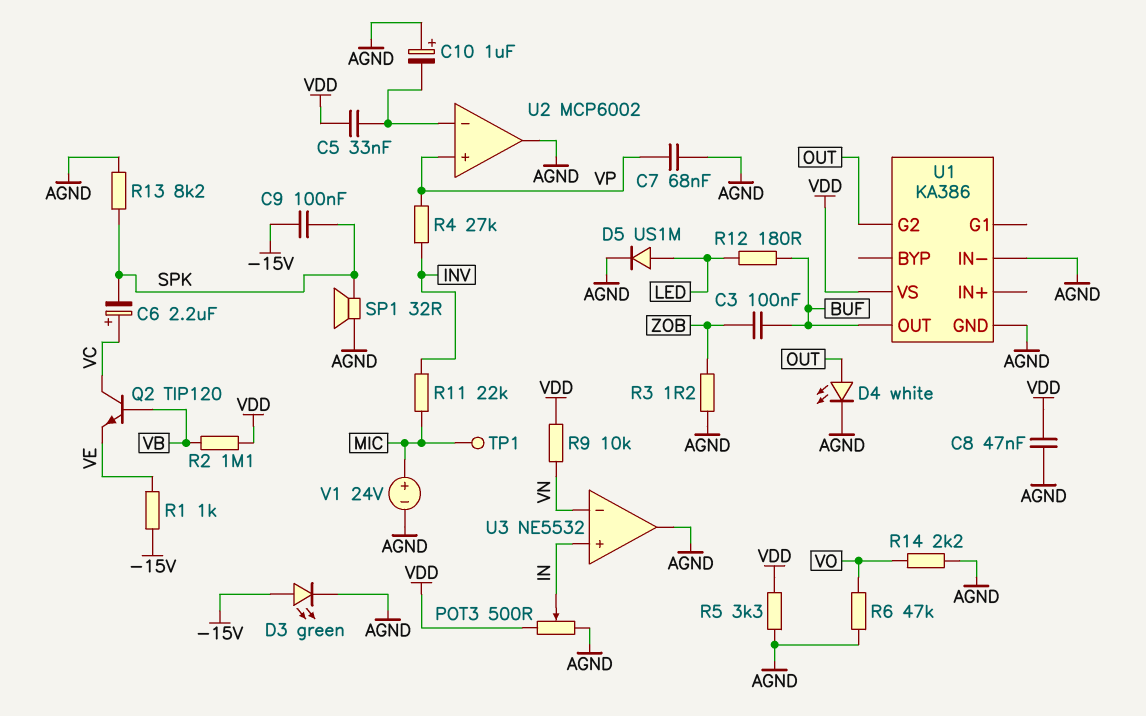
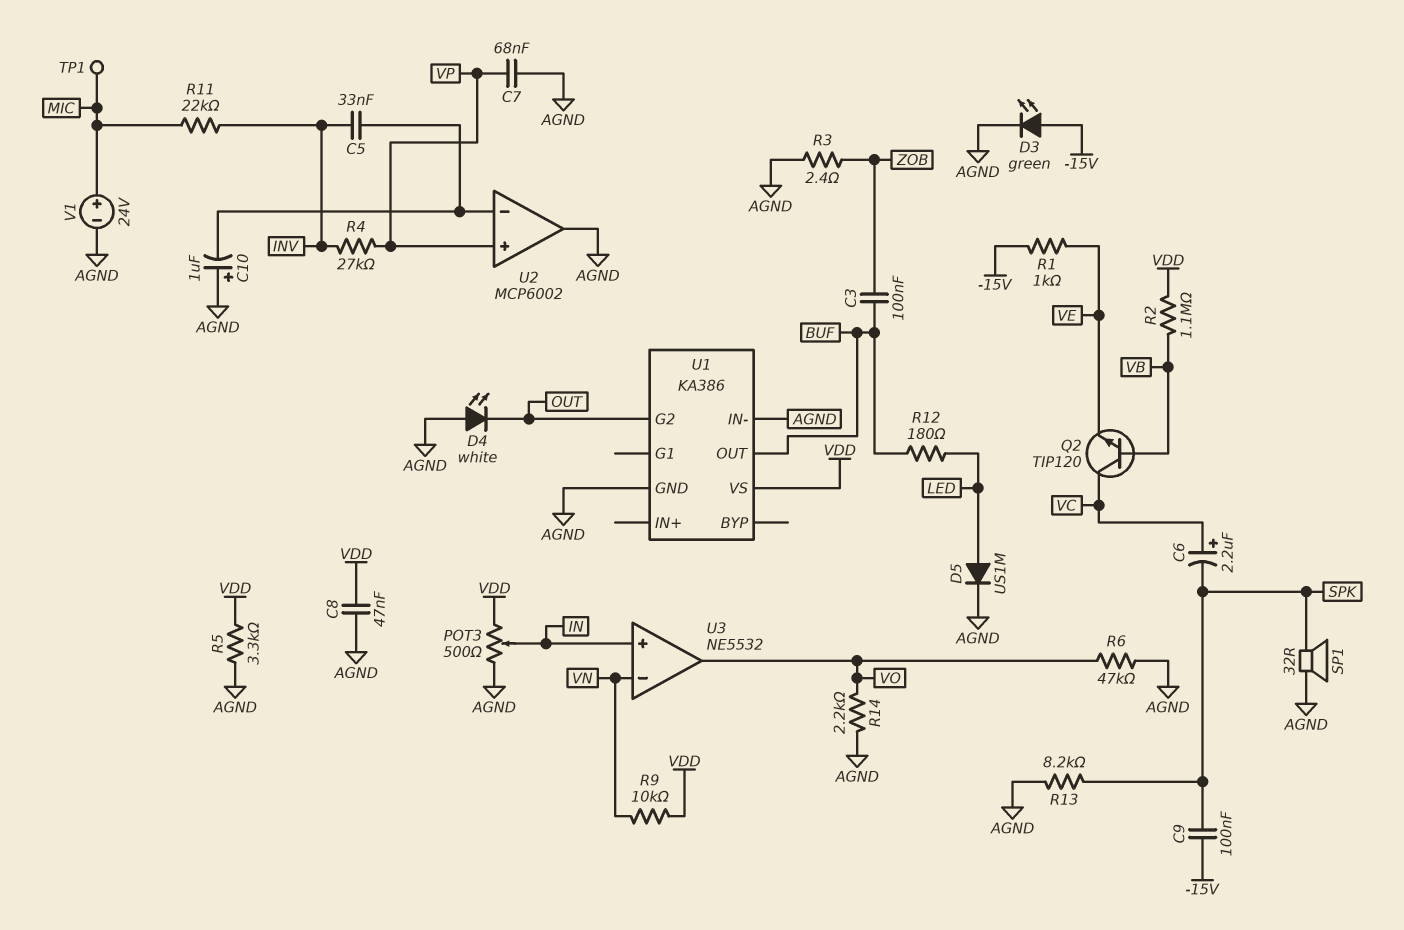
C5: 33nF (U2/in-, VDD) -> 33nF (INV, U2/in-)
D4: LED white (A OUT, K AGND) -> LED white (A AGND, K OUT)
R3: 1.2 (AGND, ZOB) -> 2.4 (AGND, ZOB)
U3 pin out: AGND -> VO

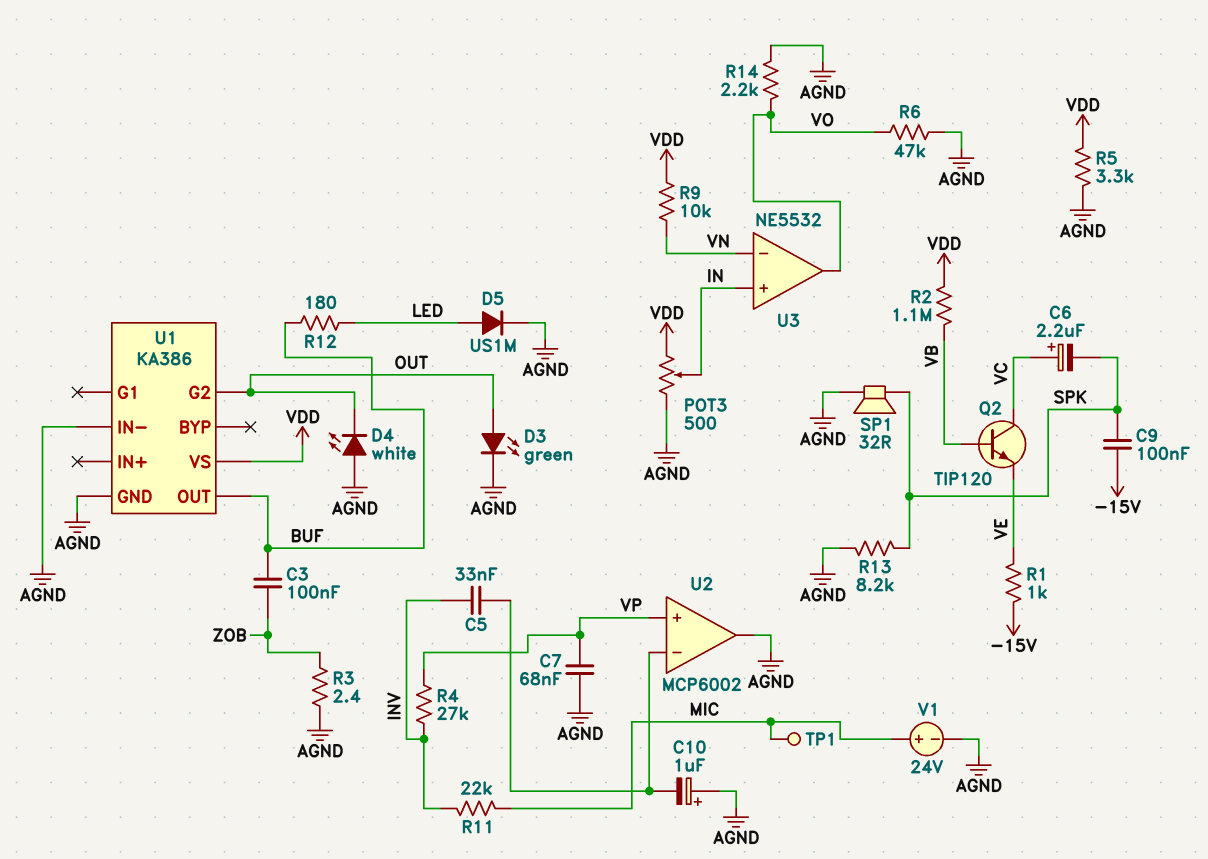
C8: 47nF (AGND, VDD) -> none
D3: LED green (A -15V, K AGND) -> LED green (A OUT, K AGND)

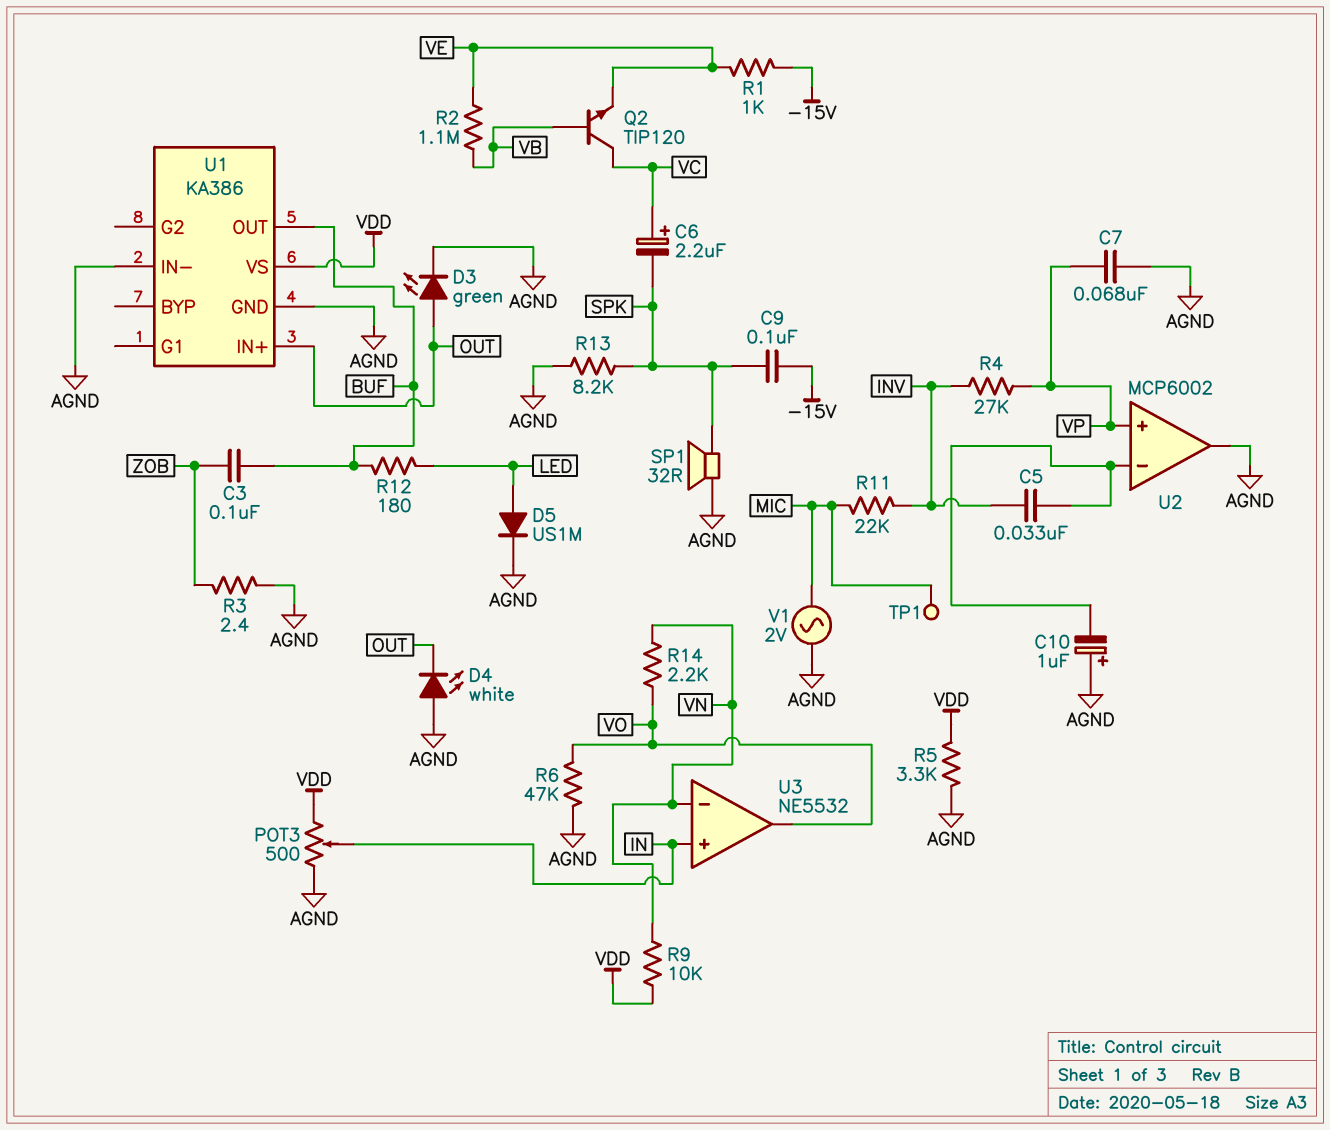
R2: 1.1M (VB, VDD) -> 1.1M (VB, VE)
R14: 2.2k (AGND, VO) -> 2.2k (VN, VO)
U1 pin G2: OUT -> none
U1 pin IN+: none -> OUT
V1: 24V (plus MIC, minus AGND) -> AC 2V (AGND, MIC)

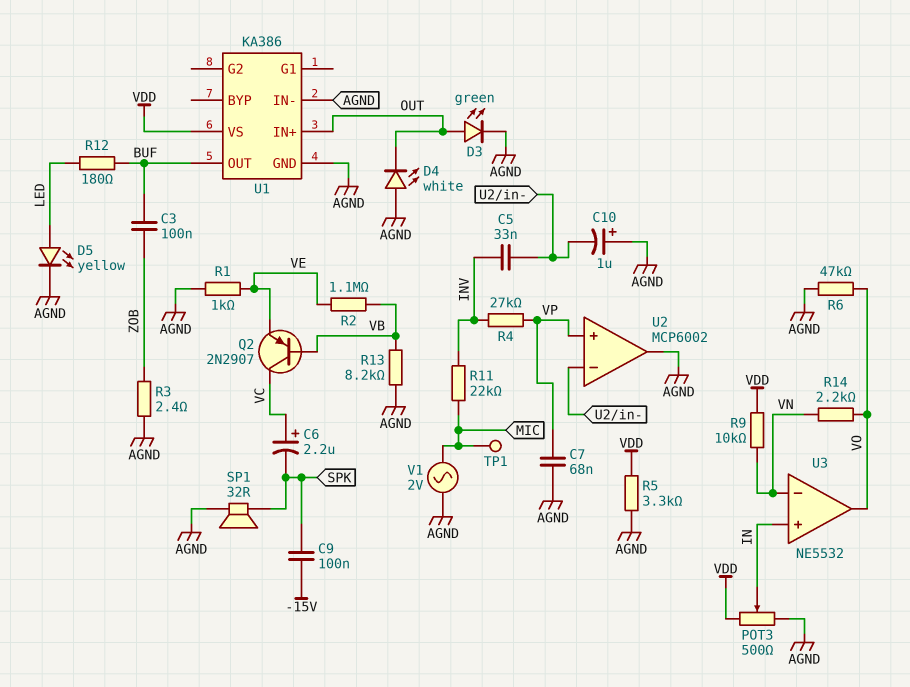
D5: diode US1M (A LED, K AGND) -> LED yellow (A LED, K AGND)
Q2: NPN TIP120 (B VB, C VC, E VE) -> PNP 2N2907 (B VB, C VC, E VE)
R1: 1k (-15V, VE) -> 1k (AGND, VE)
R13: 8.2k (AGND, SPK) -> 8.2k (AGND, VB)

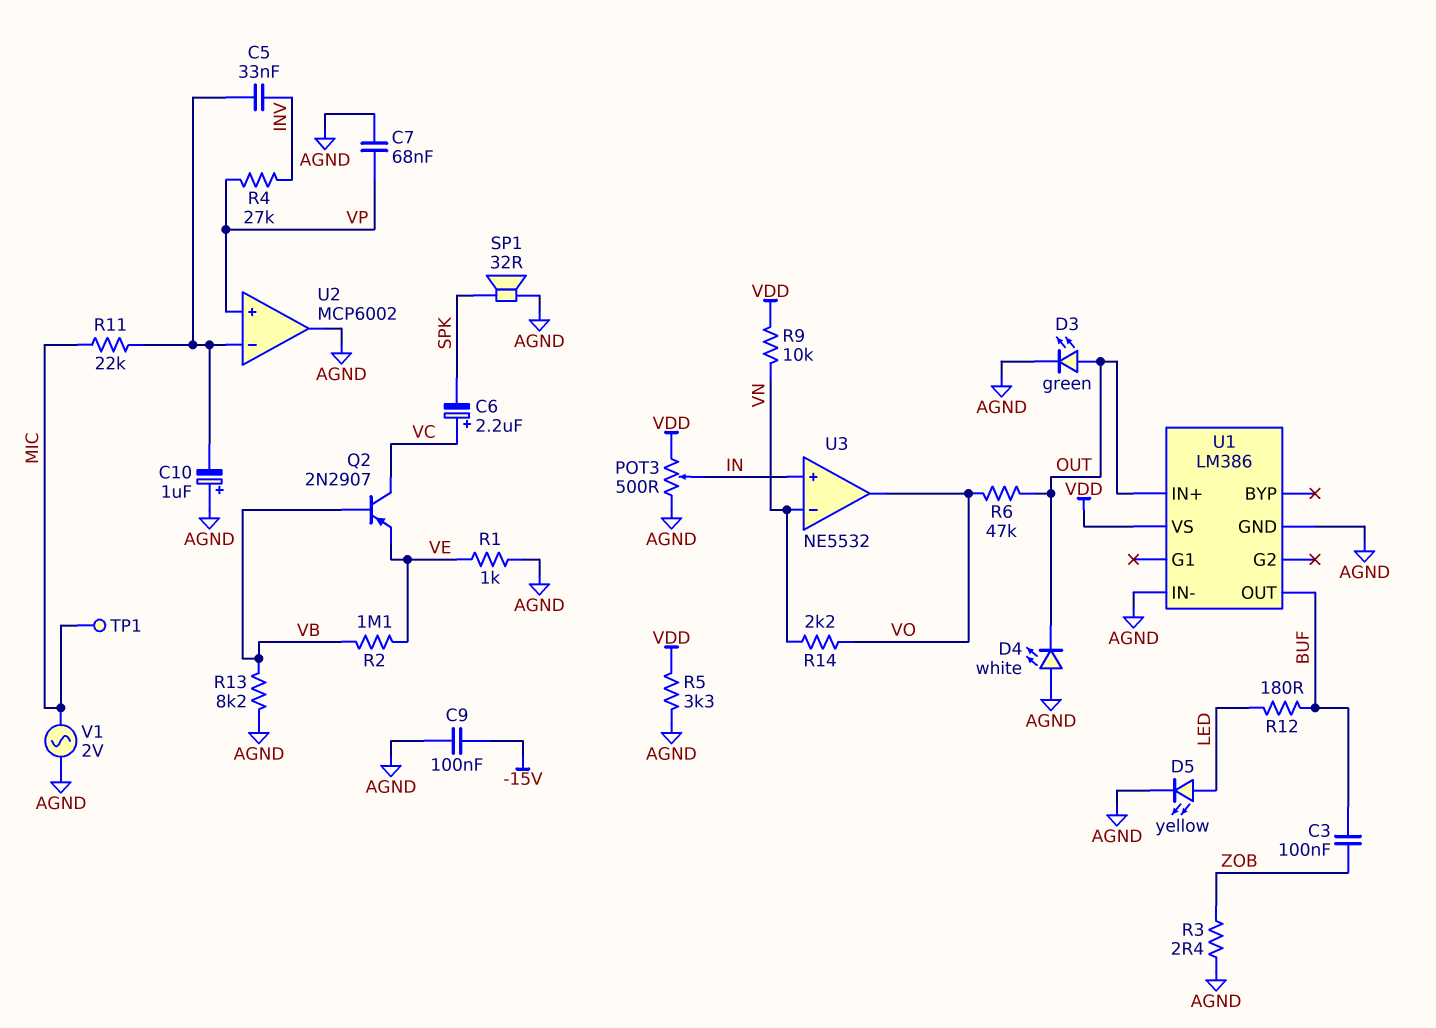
C9: 100nF (-15V, SPK) -> 100nF (-15V, AGND)
R6: 47k (AGND, VO) -> 47k (OUT, VO)
R11: 22k (INV, MIC) -> 22k (MIC, U2/in-)
U1: KA386 -> LM386

